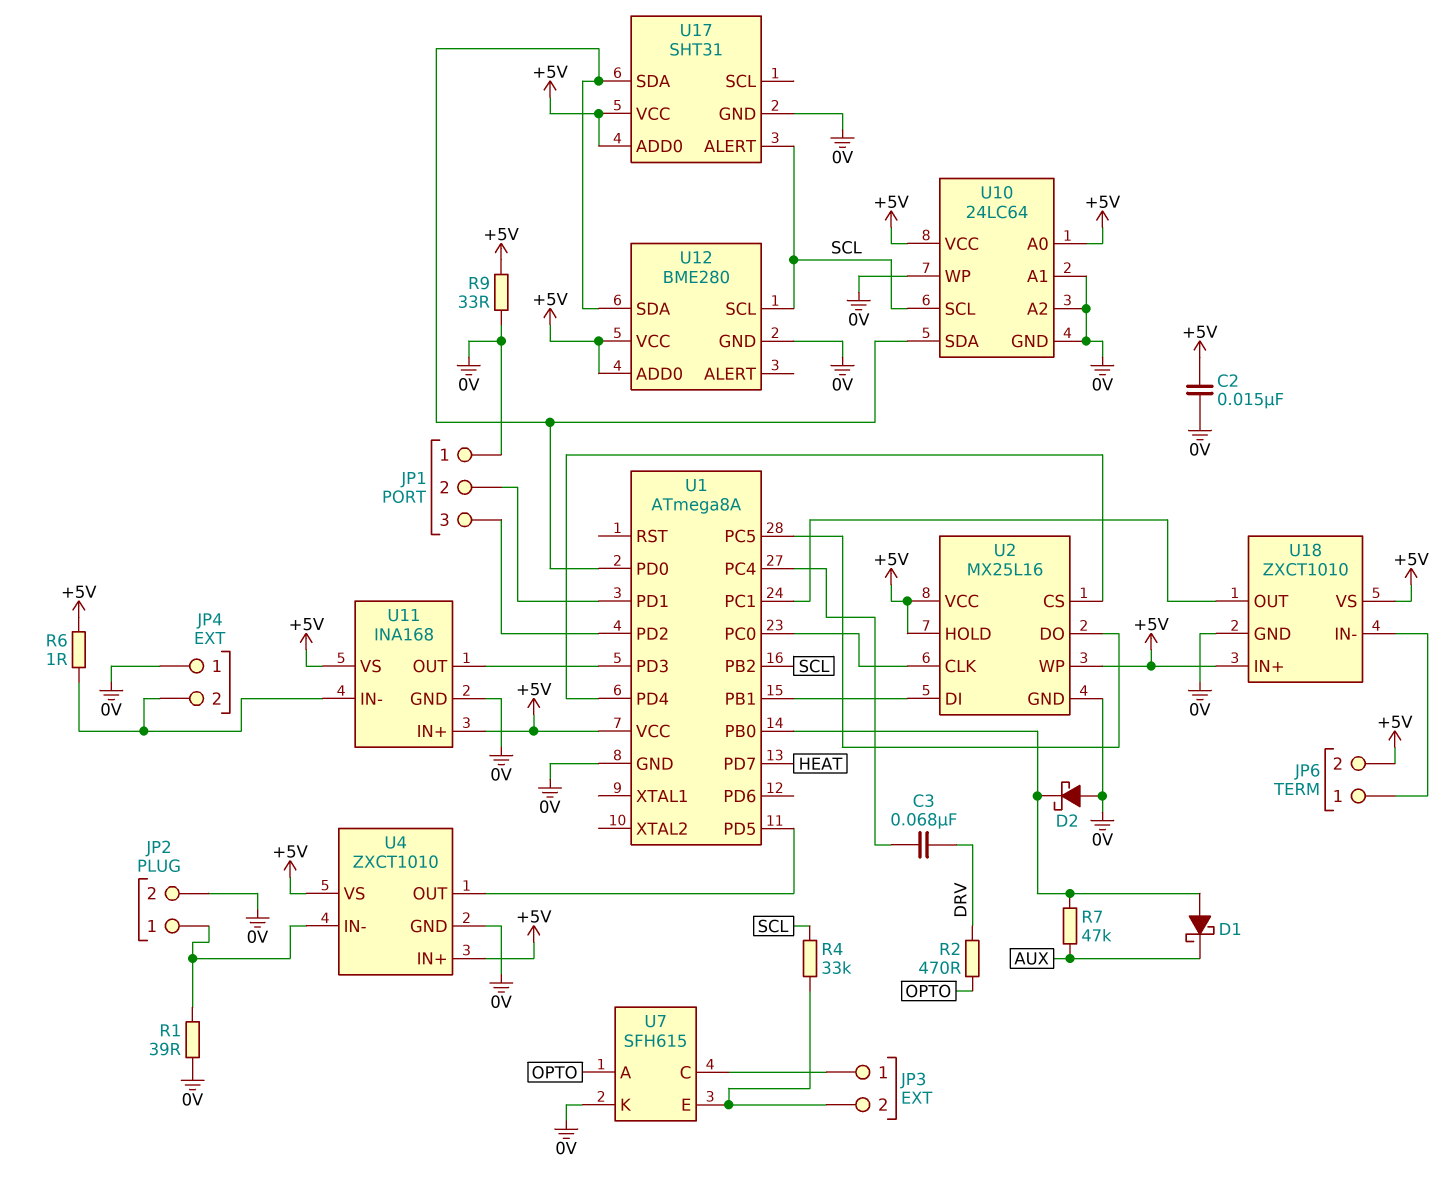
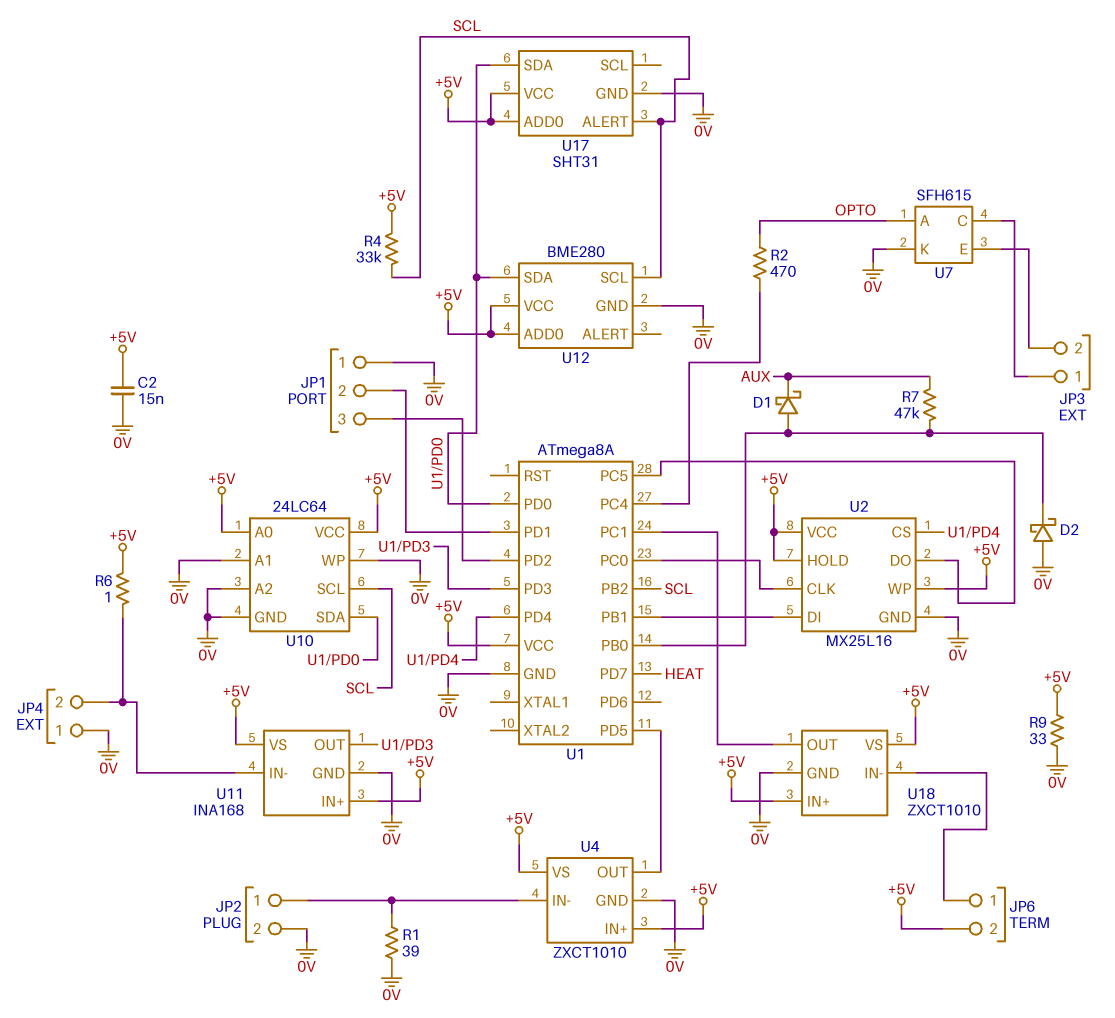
C3: 68nF (DRV, U1/PC4) -> none
R2: 470 (DRV, OPTO) -> 470 (OPTO, U1/PC4)
R4: 33k (JP3/2, SCL) -> 33k (+5V, SCL)

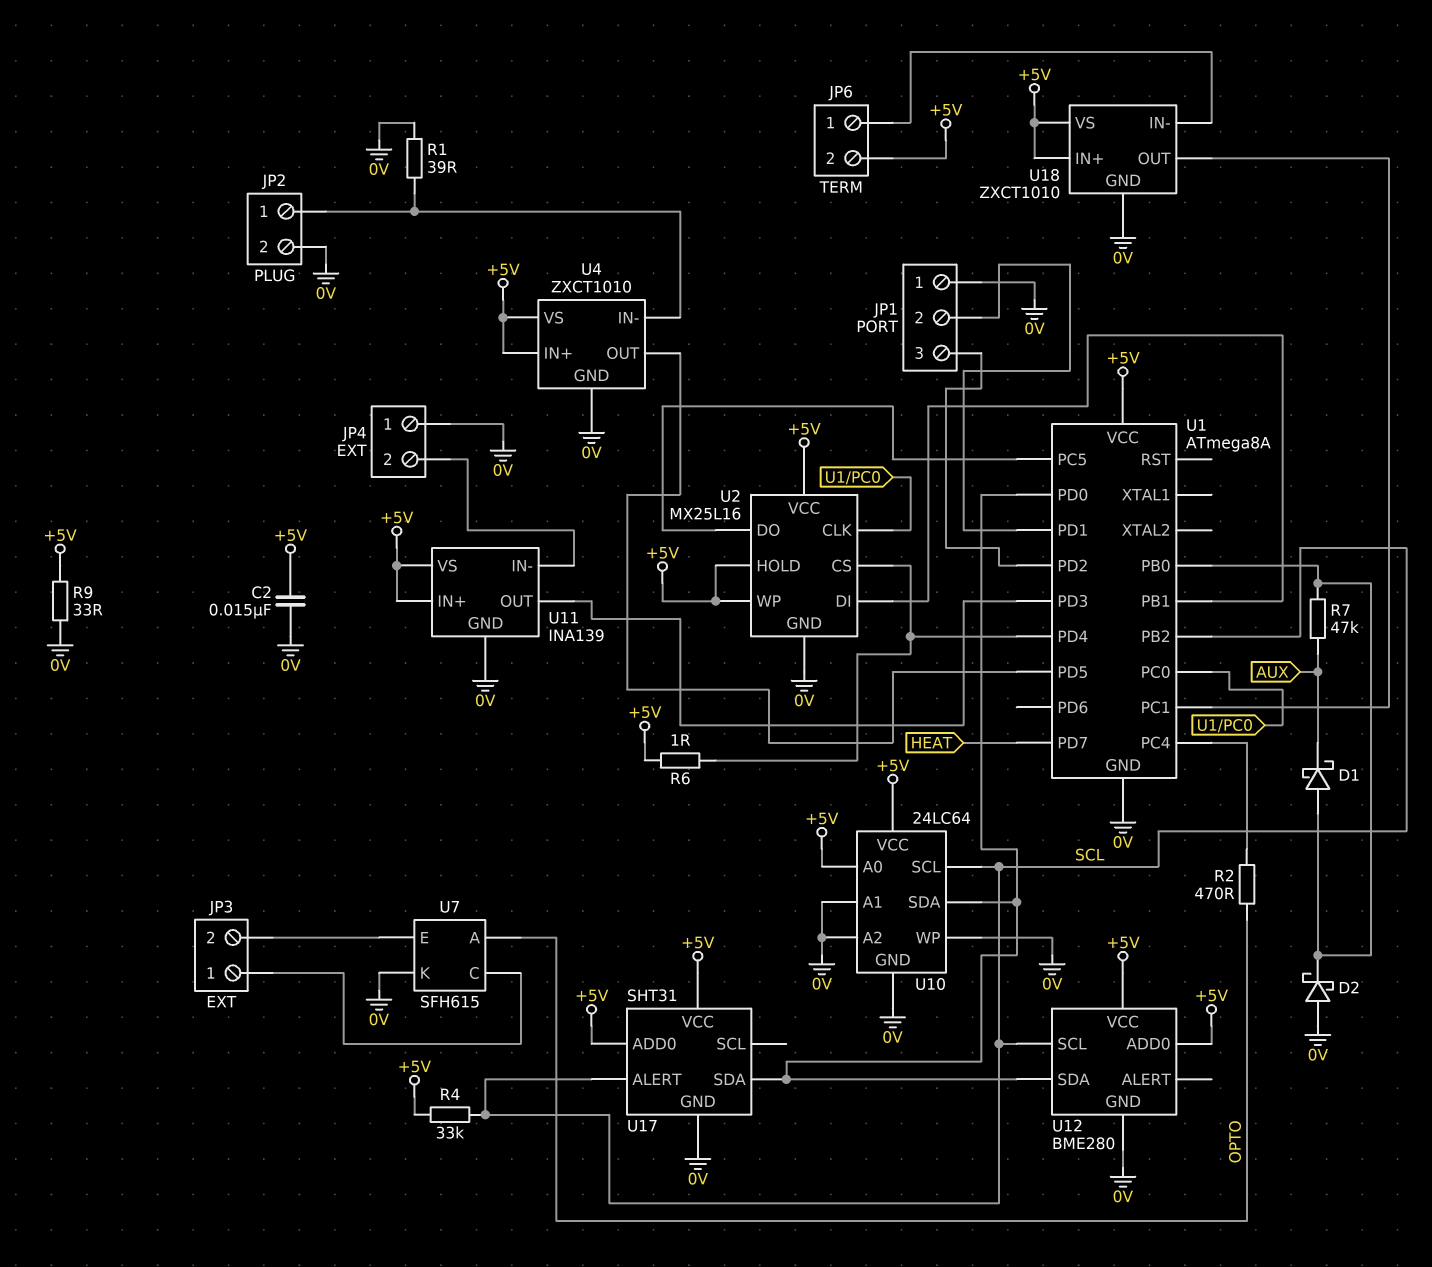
R6: 1 (+5V, JP4/2) -> 1 (+5V, U1/PD4)
U11: INA168 -> INA139

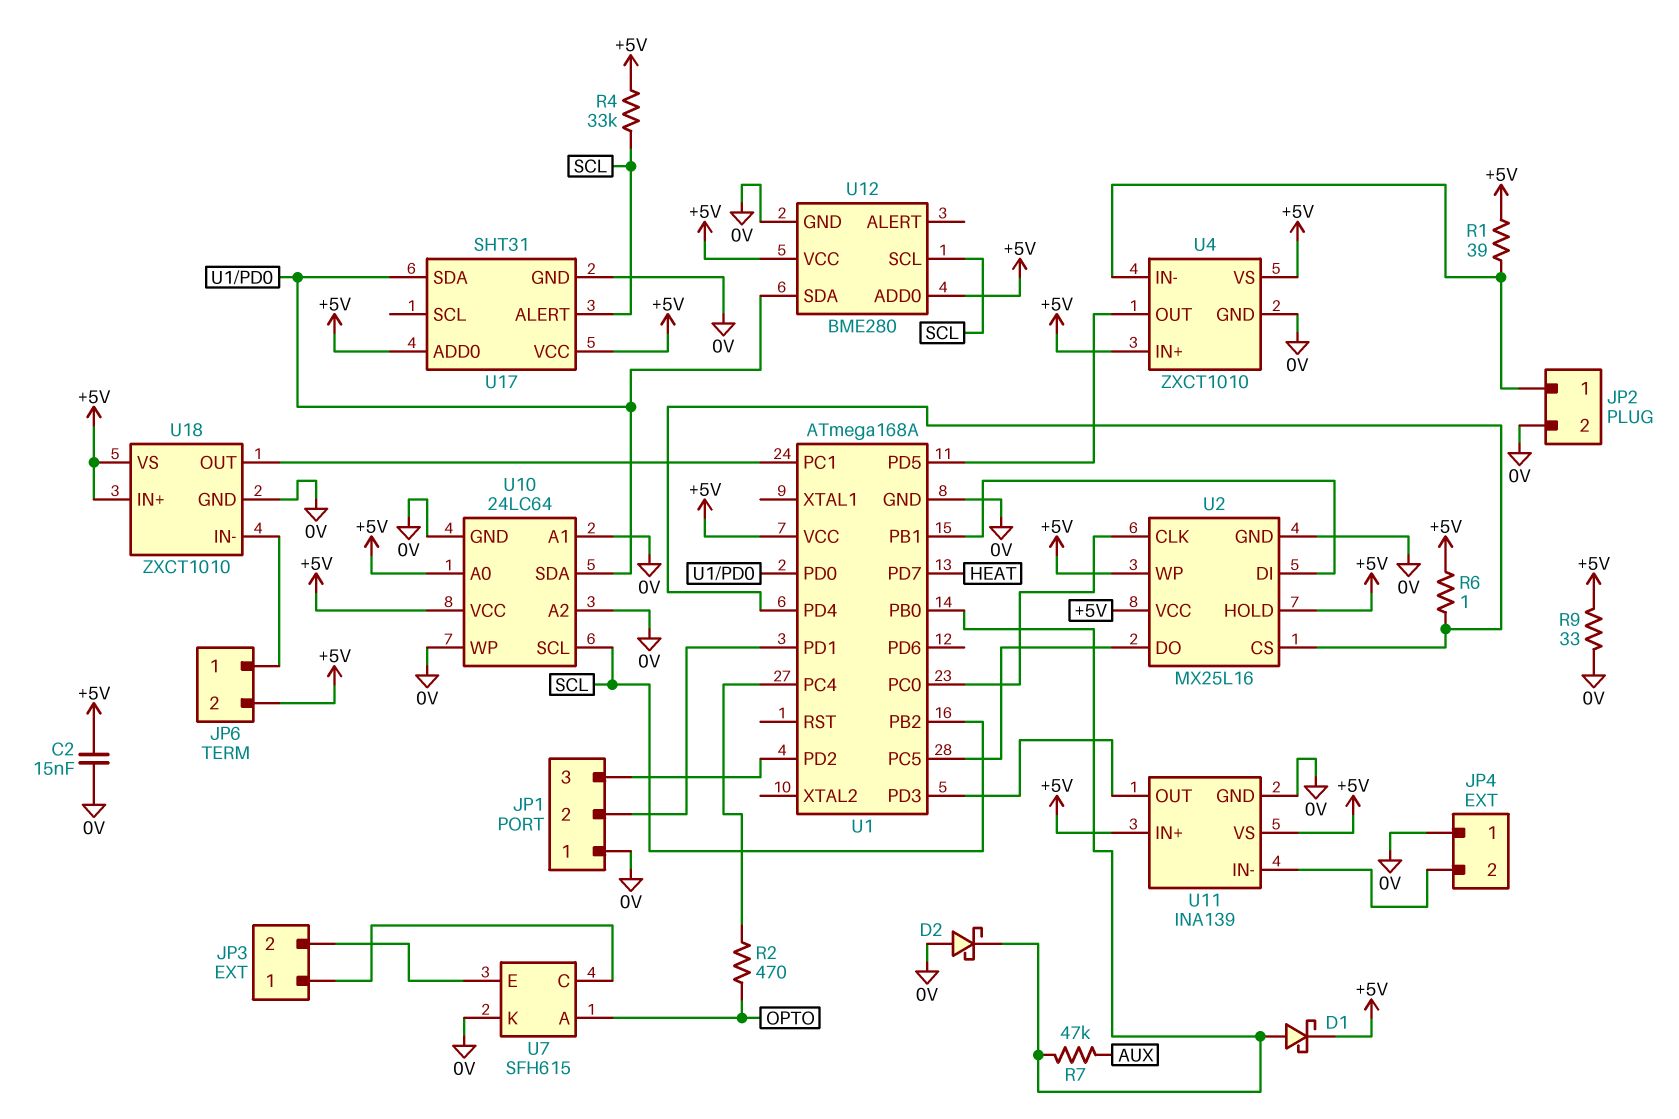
D1: schottky (A U1/PB0, K AUX) -> schottky (A U1/PB0, K +5V)
R1: 39 (0V, JP2/1) -> 39 (+5V, JP2/1)
U1: ATmega8A -> ATmega168A

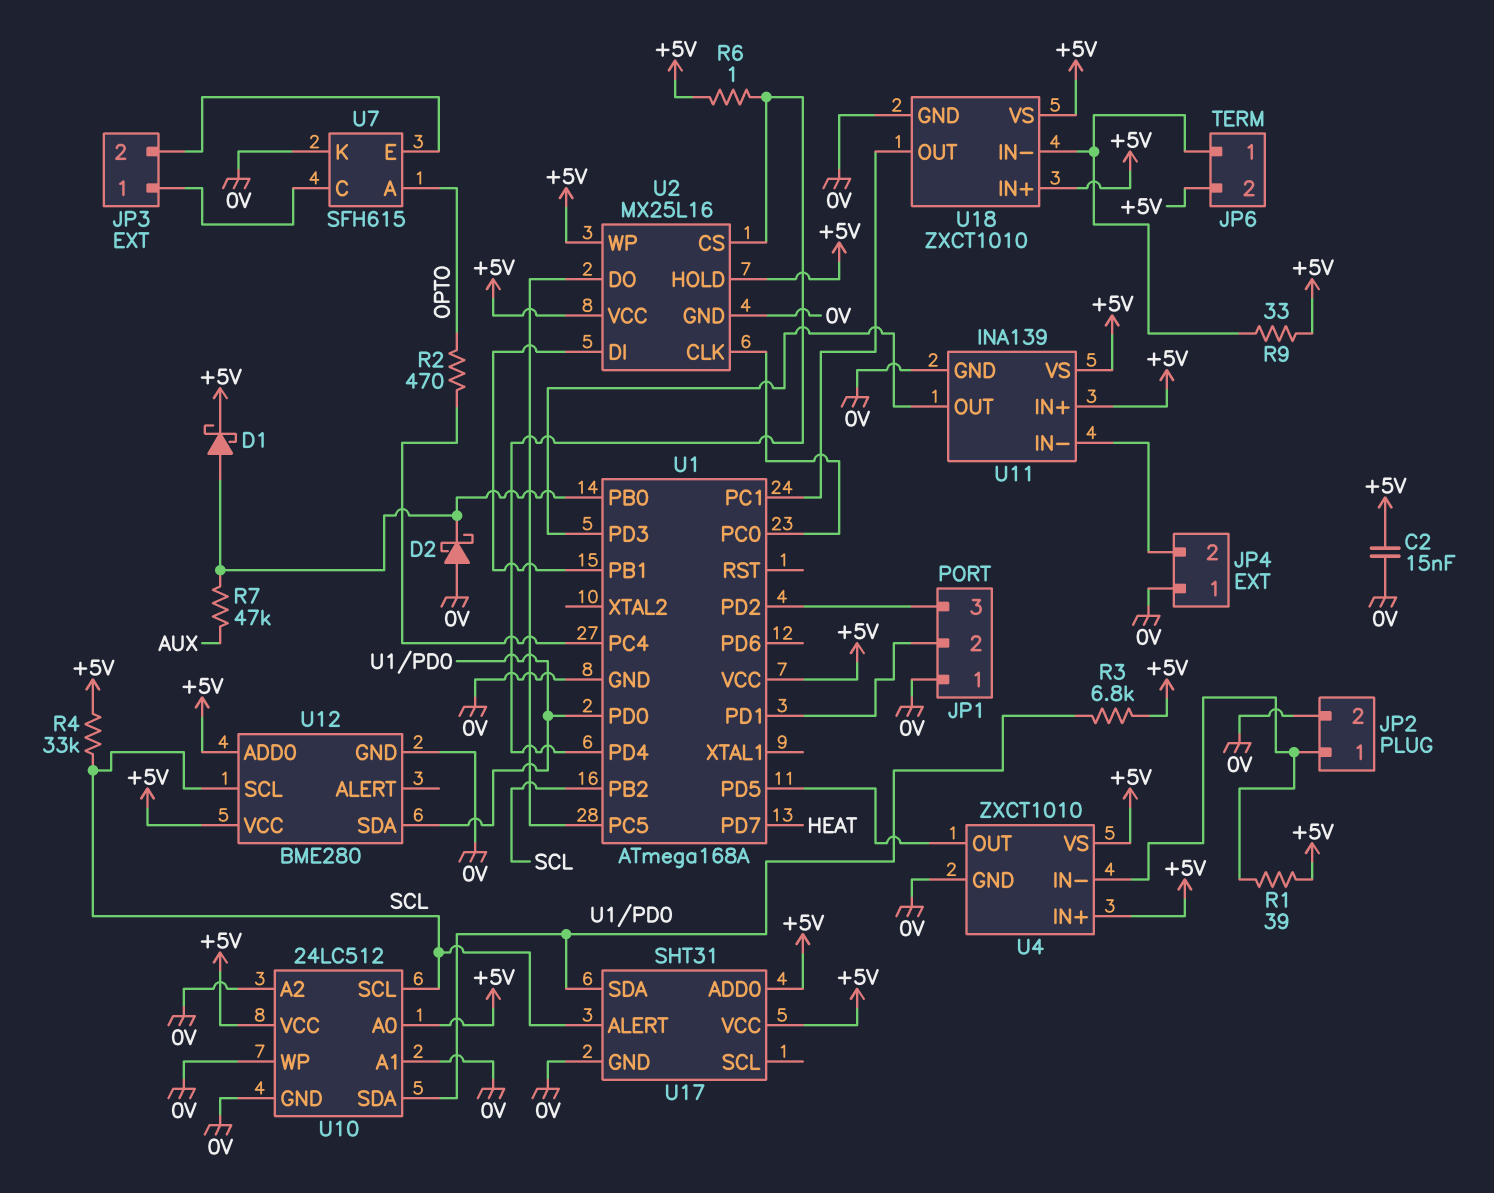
R3: none -> 6.8k (+5V, U1/PD0)
R9: 33 (+5V, 0V) -> 33 (+5V, JP6/1)
U10: 24LC64 -> 24LC512

